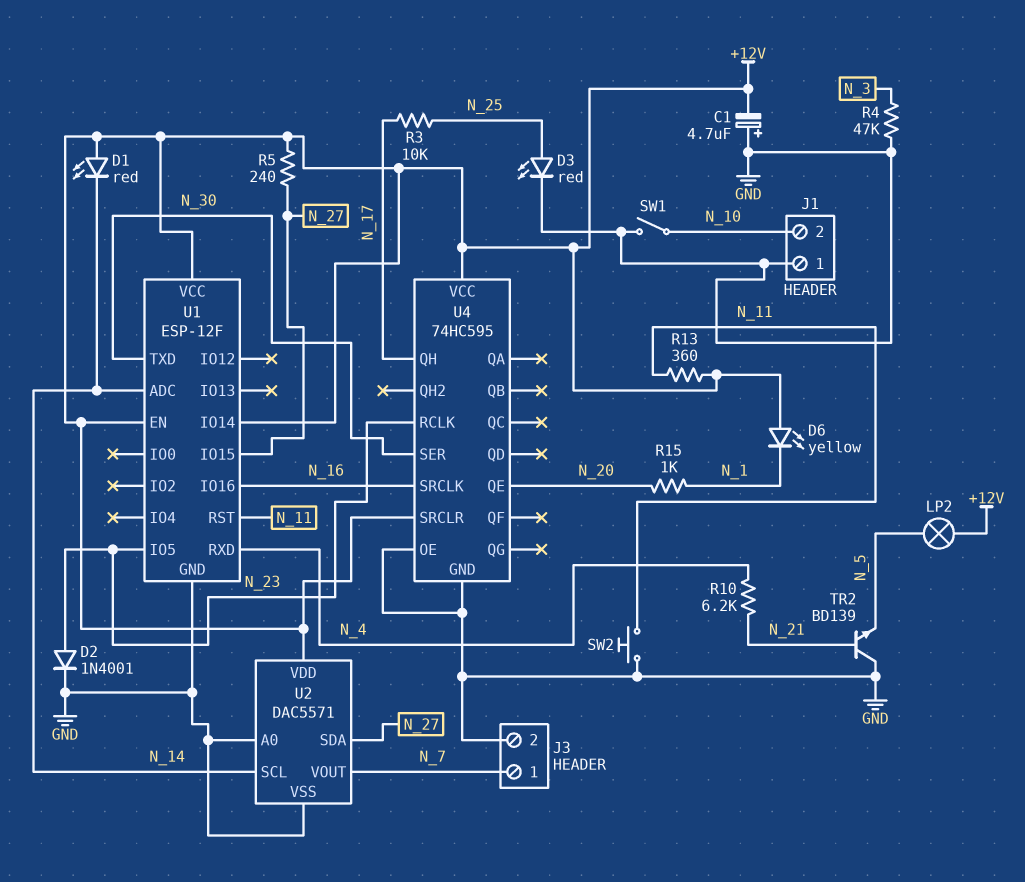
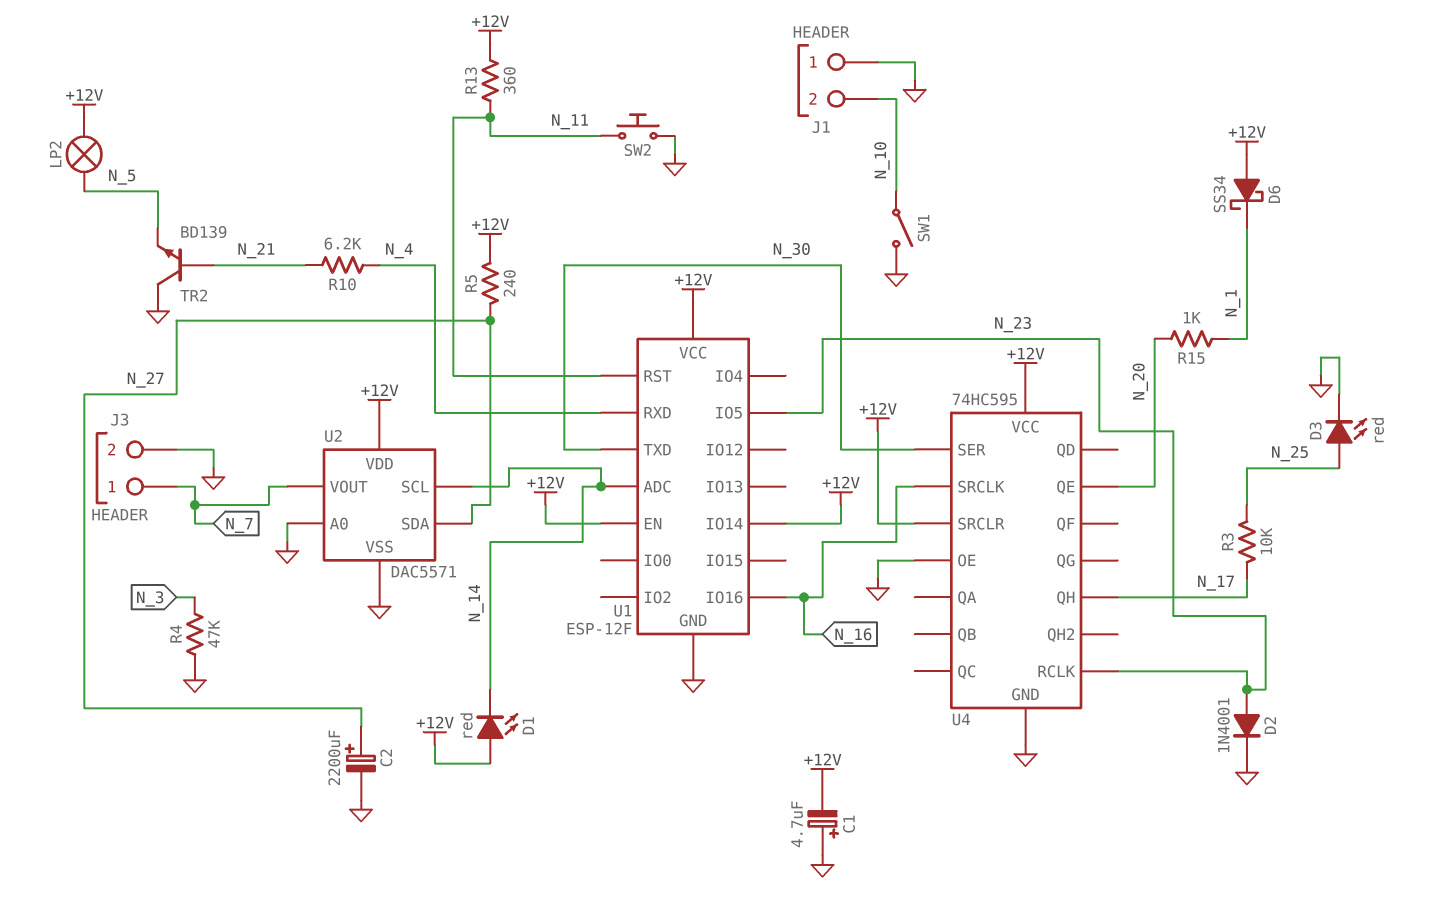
C2: none -> 2200uF (plus N_27, minus GND)
D6: LED yellow (A +12V, K N_1) -> schottky SS34 (A +12V, K N_1)
U1 pin IO15: N_27 -> none

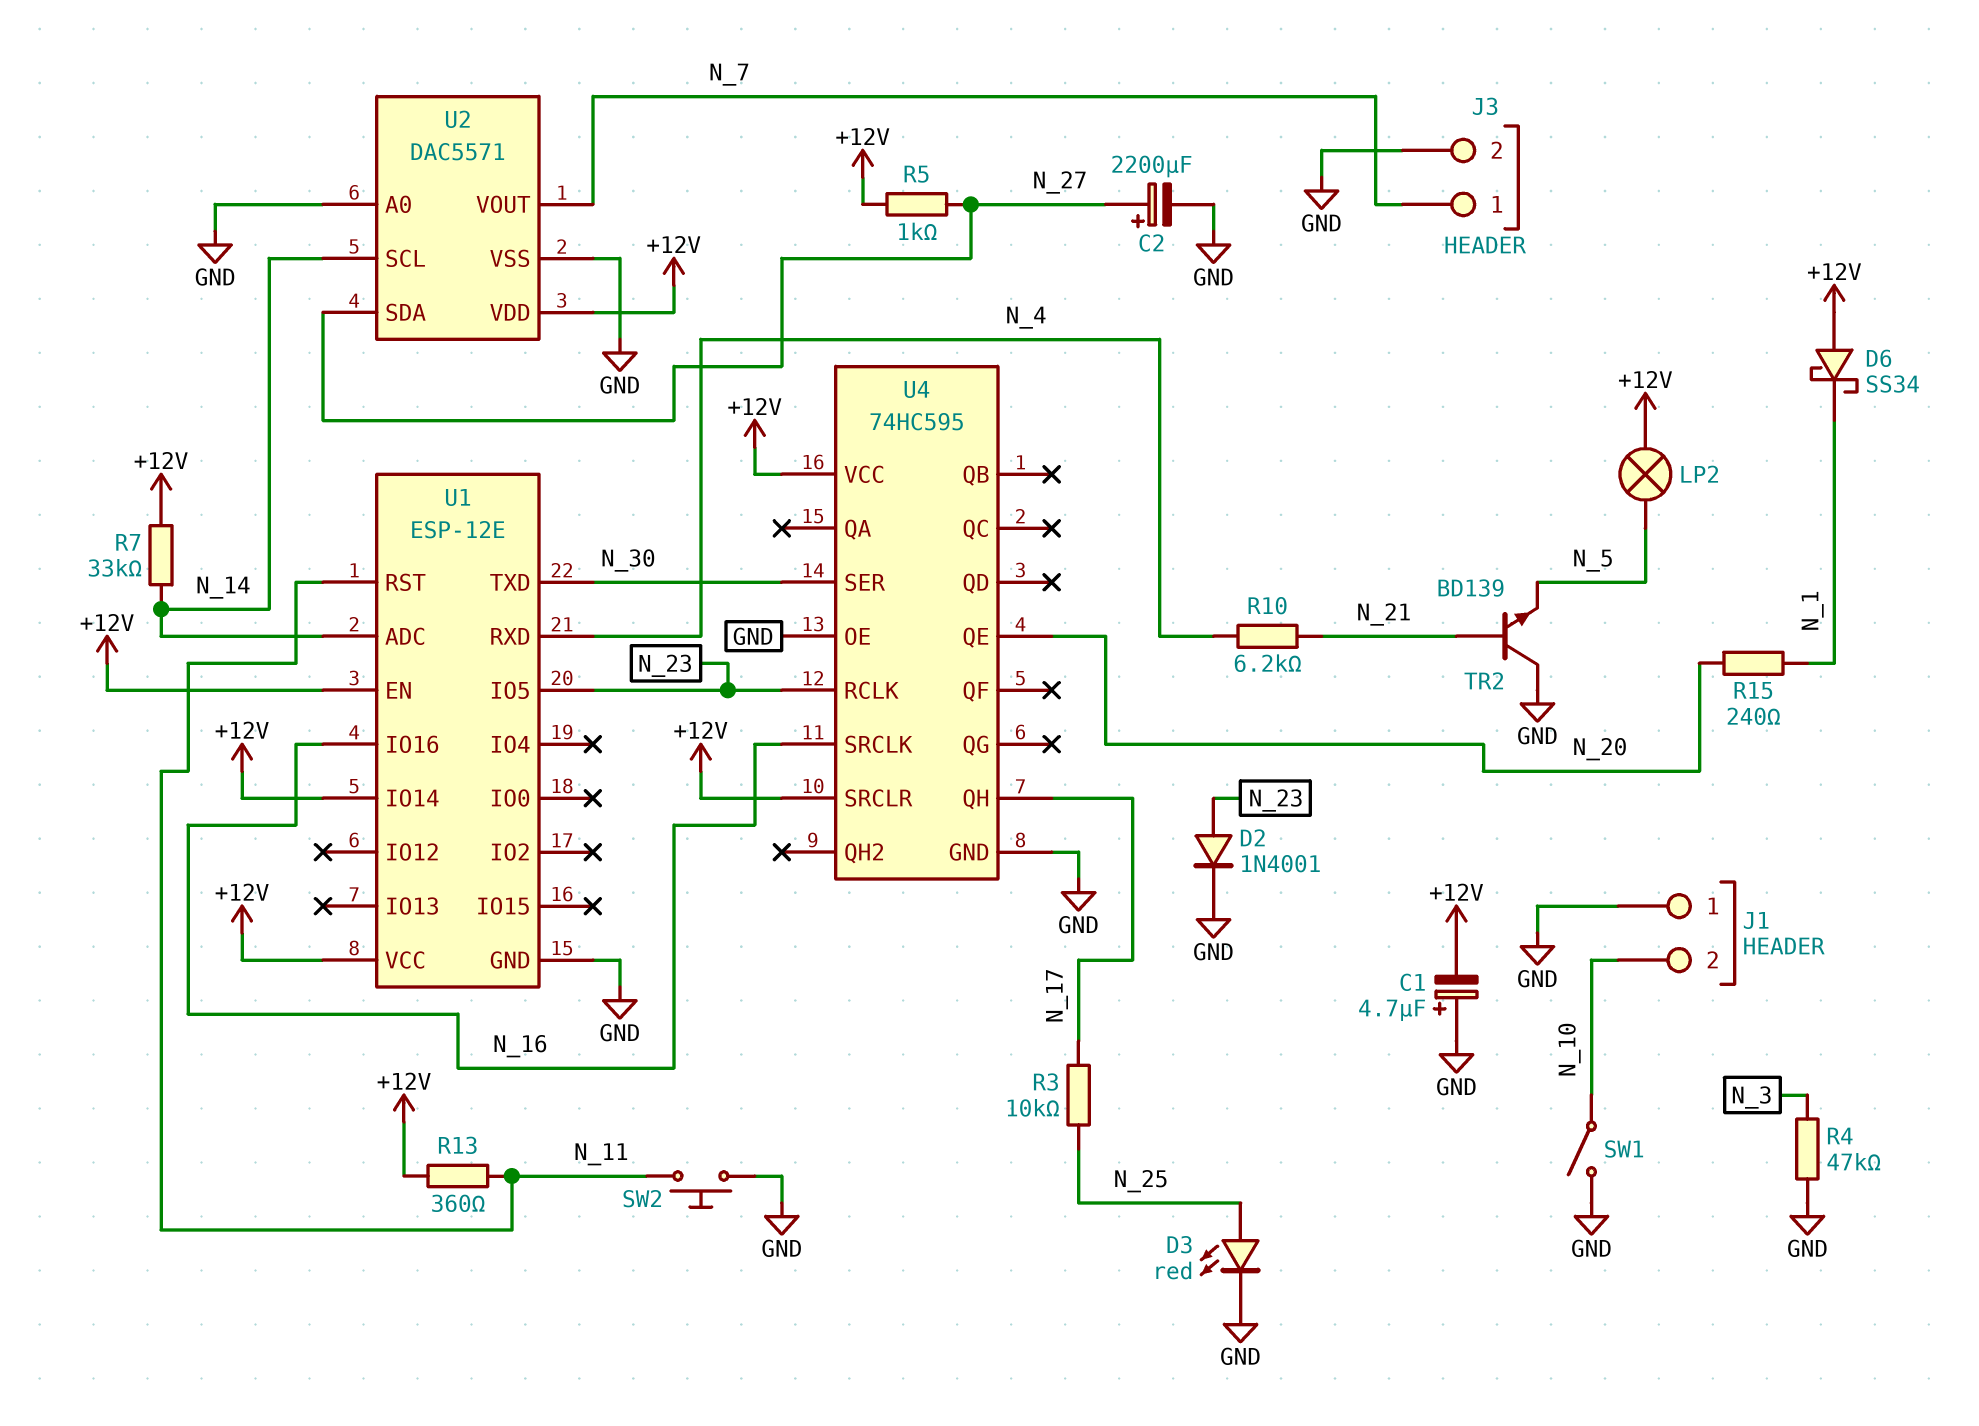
D1: LED red (A +12V, K N_14) -> none
R5: 240 (+12V, N_27) -> 1k (+12V, N_27)
R7: none -> 33k (+12V, N_14)
R15: 1k (N_1, N_20) -> 240 (N_1, N_20)
U1: ESP-12F -> ESP-12E

